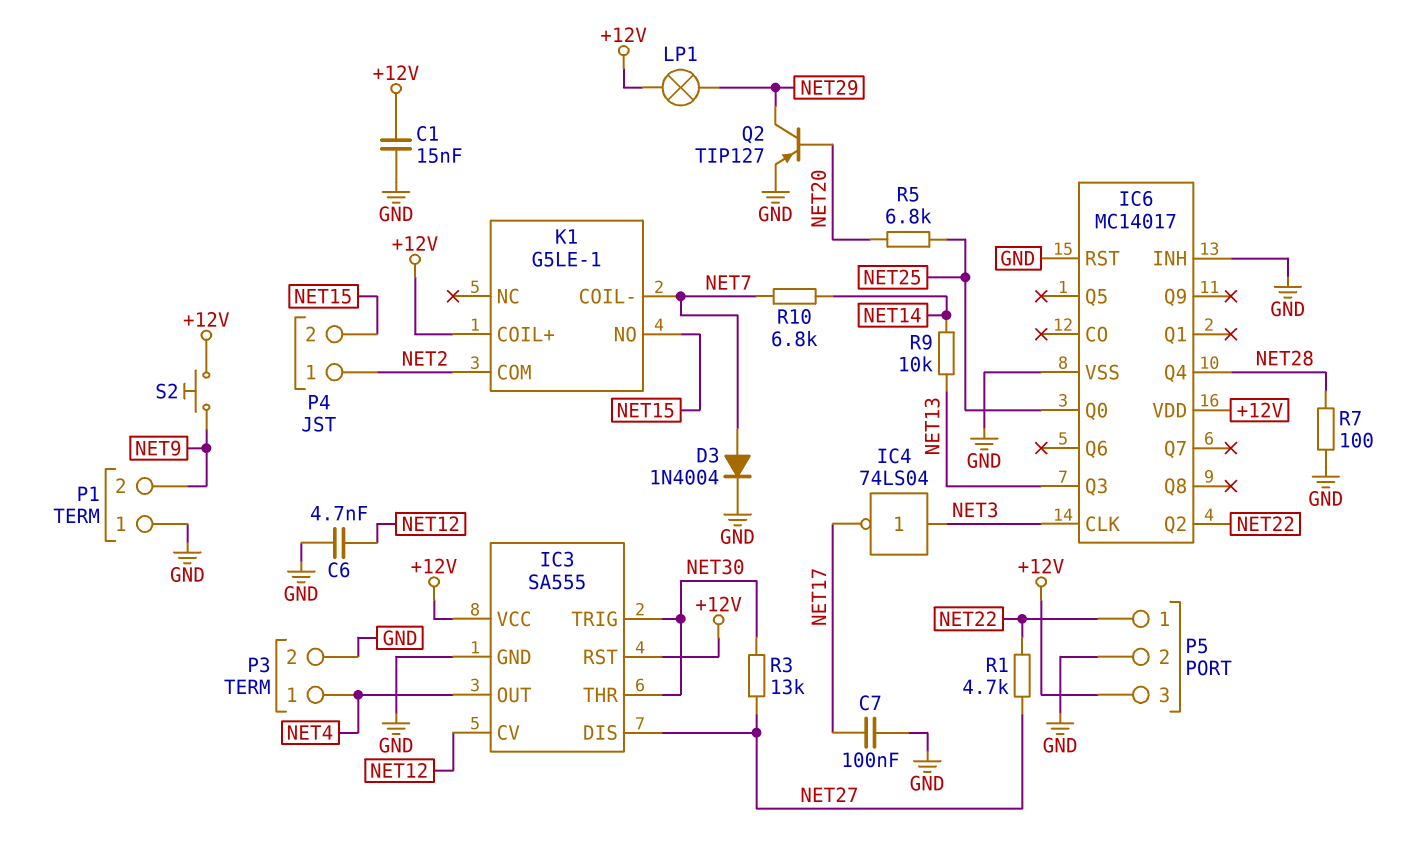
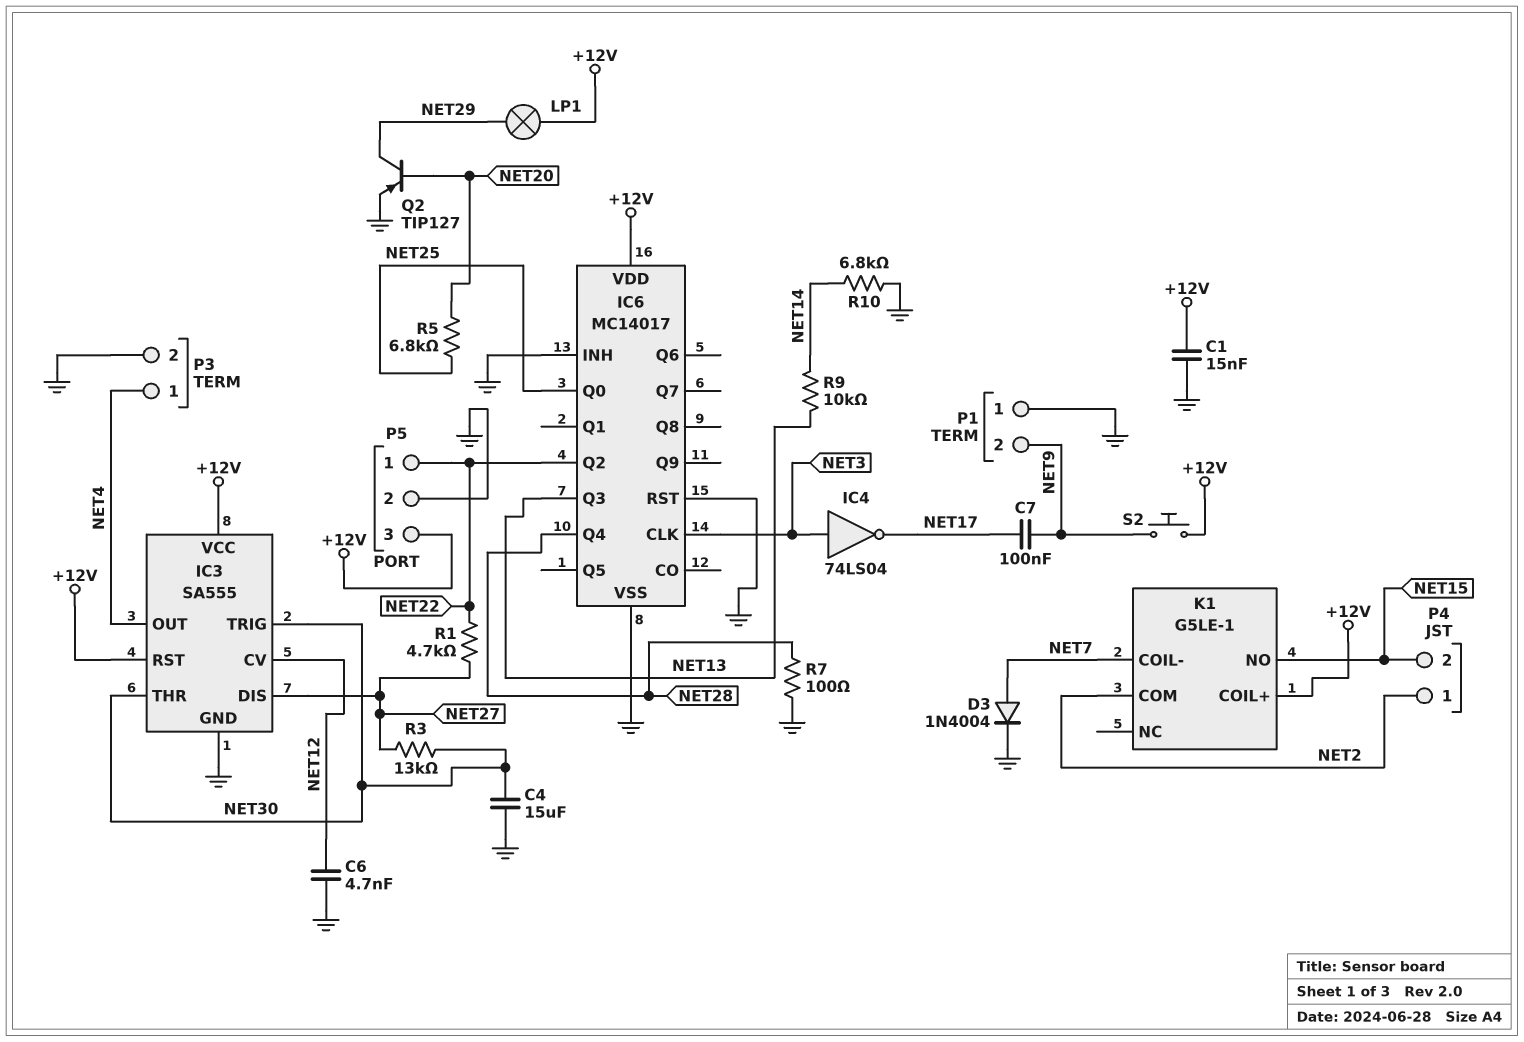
C4: none -> 15uF (GND, NET30)
C7: 100nF (GND, NET17) -> 100nF (NET9, NET17)
R10: 6.8k (NET7, NET14) -> 6.8k (GND, NET14)

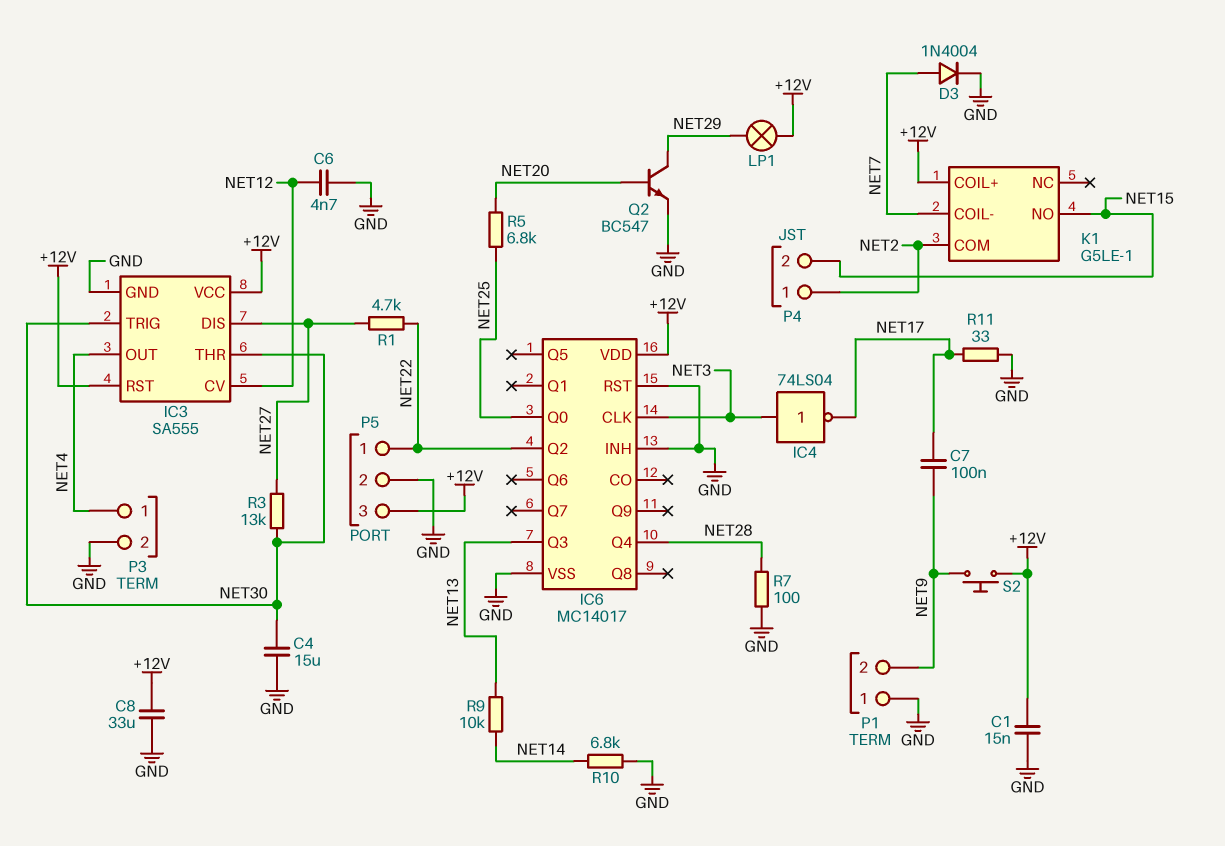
C8: none -> 33uF (+12V, GND)
Q2: PNP TIP127 (B NET20, C NET29, E GND) -> NPN BC547 (B NET20, C NET29, E GND)
R11: none -> 33 (GND, NET17)

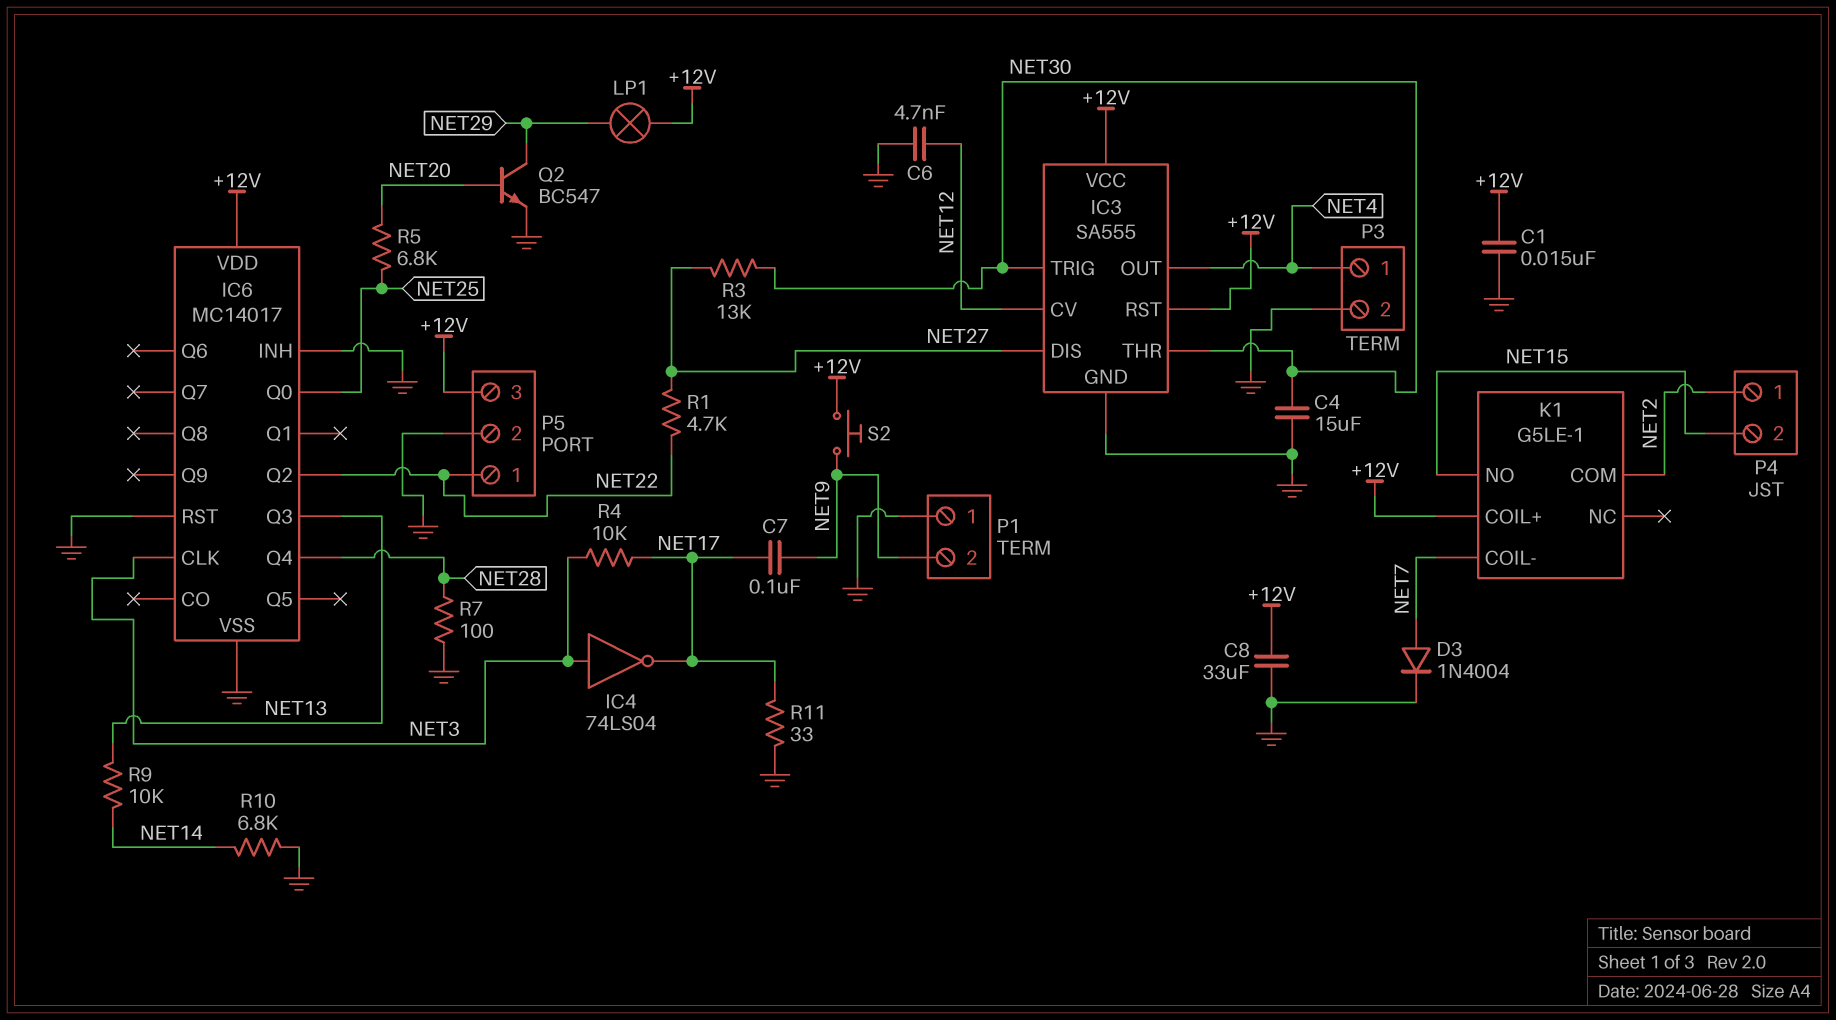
R4: none -> 10k (NET3, NET17)

